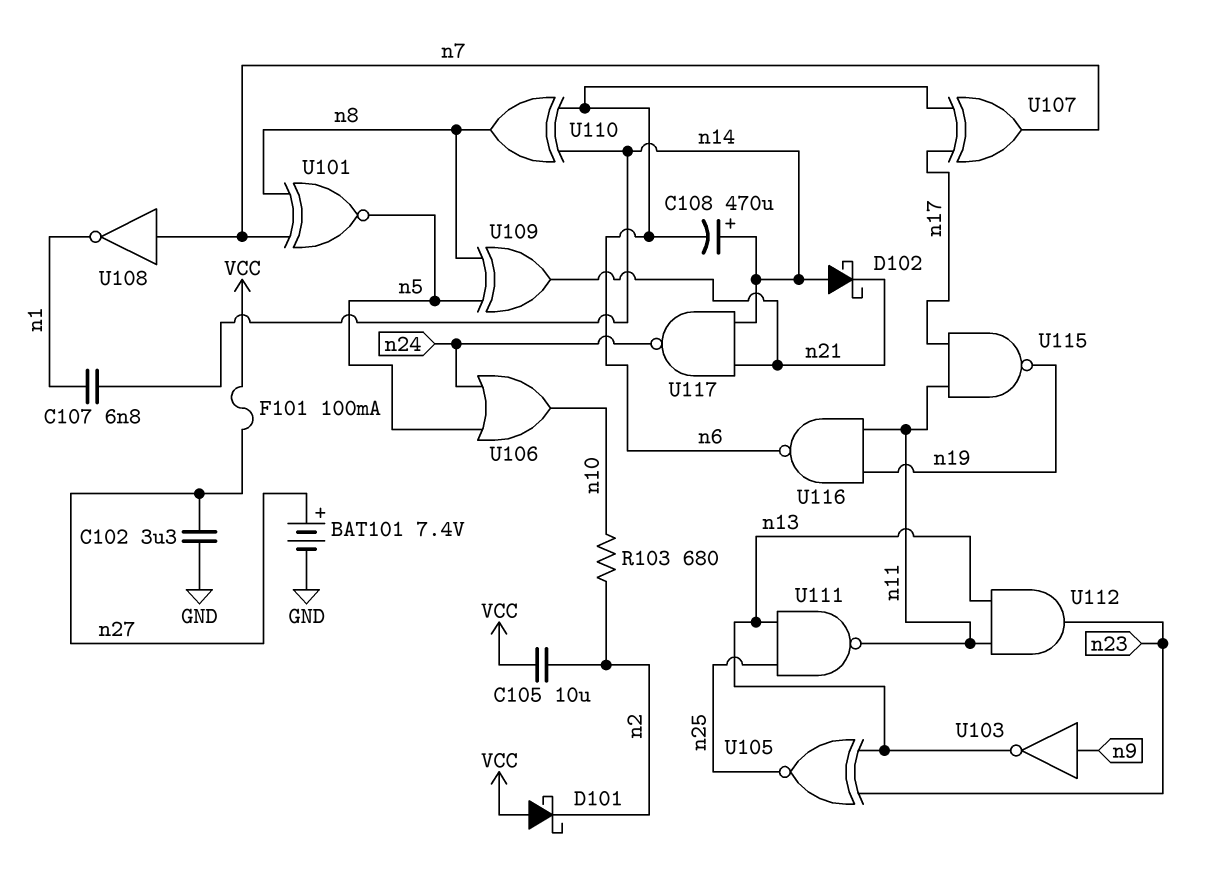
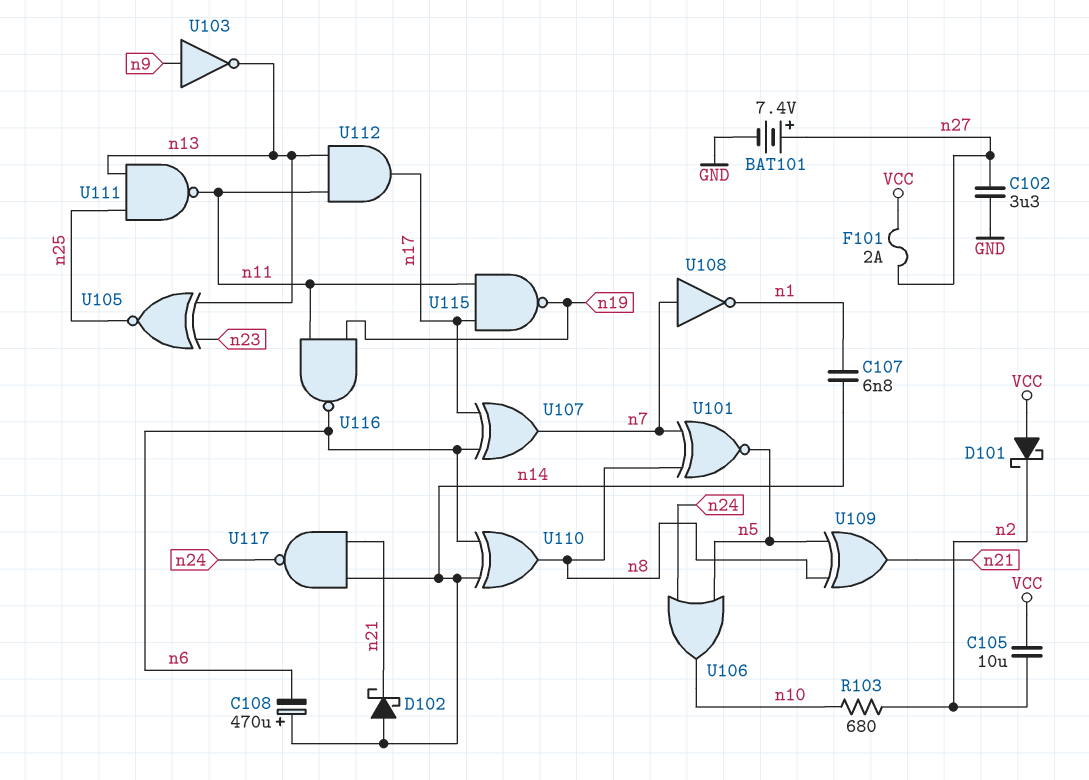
F101: 100mA (VCC, n27) -> 2A (VCC, n27)
U112: AND (in n11, in n13, out n23) -> AND (in n11, in n13, out n17)

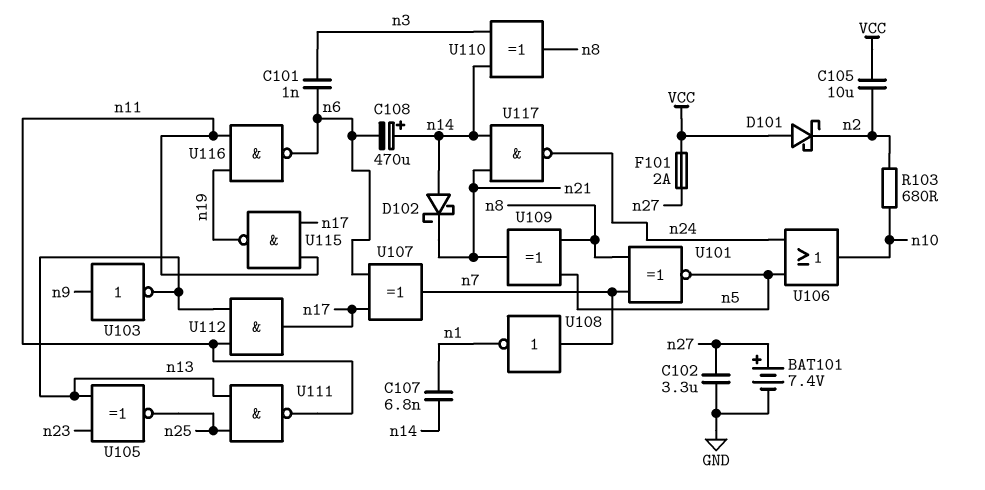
C101: none -> 1nF (n3, n6)
U110: XOR (in n6, in n14, out n8) -> XOR (in n3, in n14, out n8)

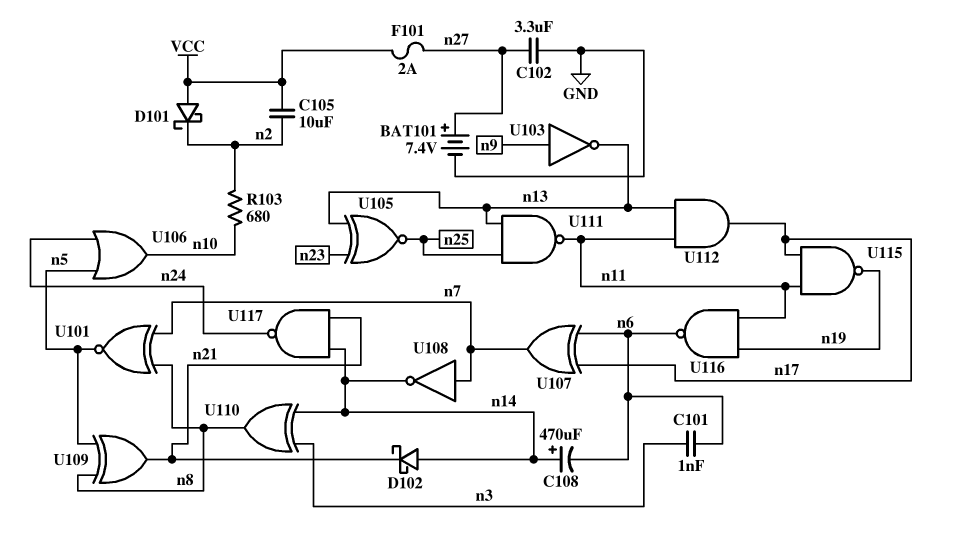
C107: 6.8nF (n1, n14) -> none
U108: NOT (in n7, out n1) -> NOT (in n7, out n14)

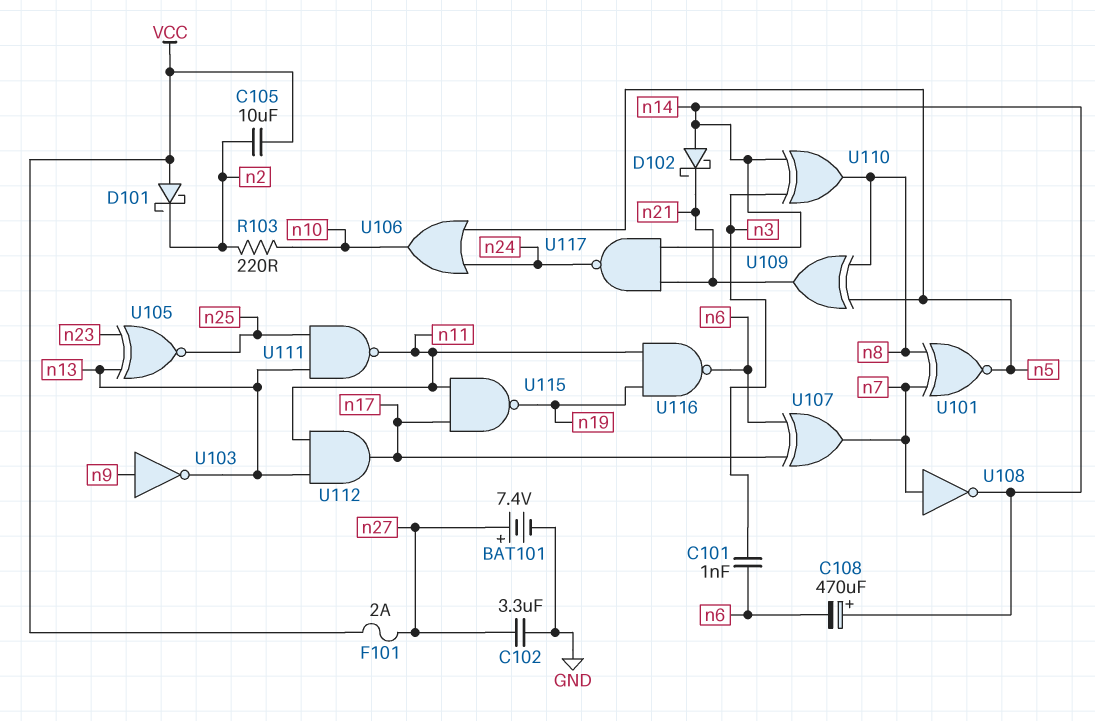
R103: 680 (n2, n10) -> 220 (n2, n10)

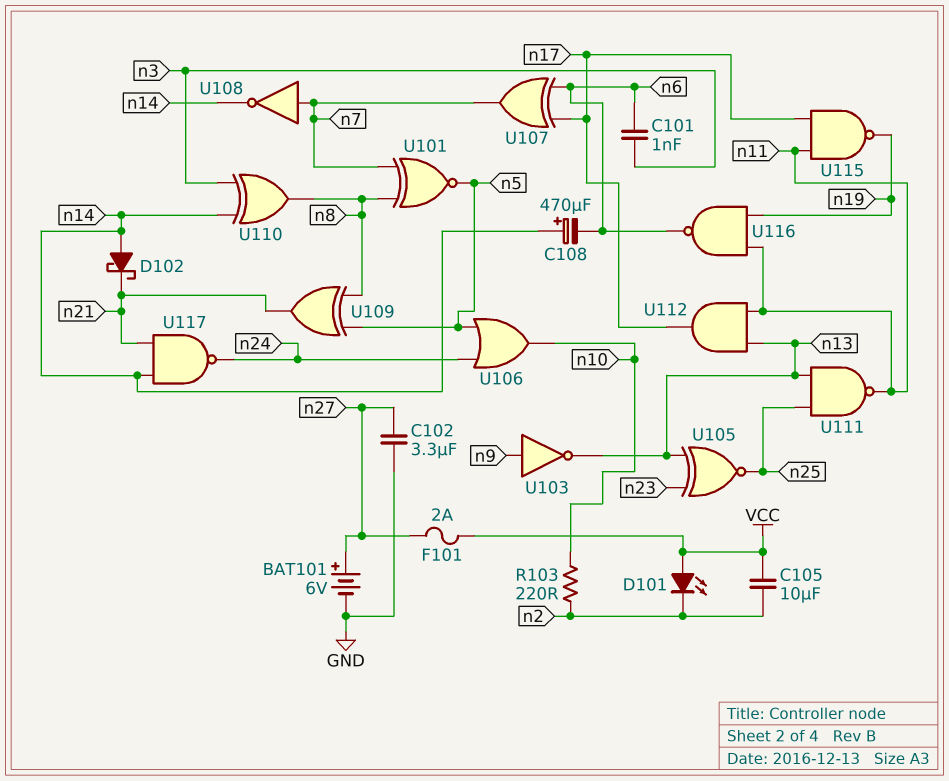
BAT101: 7.4V (plus n27, minus GND) -> 6V (plus n27, minus GND)
D101: schottky (A VCC, K n2) -> LED (A VCC, K n2)

